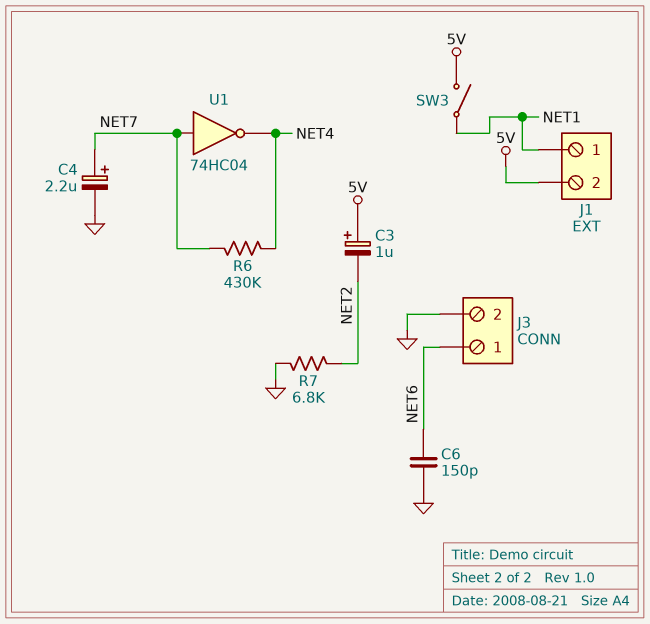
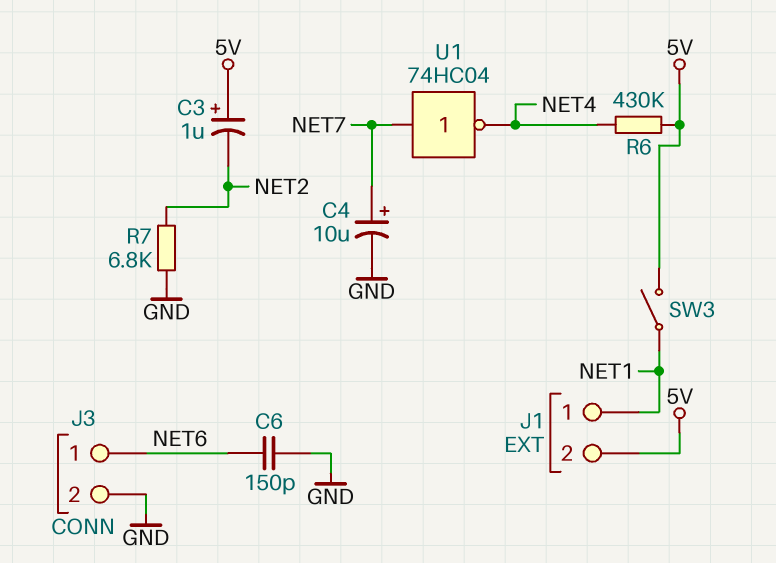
C4: 2.2uF (plus NET7, minus GND) -> 10uF (plus NET7, minus GND)
R6: 430k (NET4, NET7) -> 430k (5V, NET4)

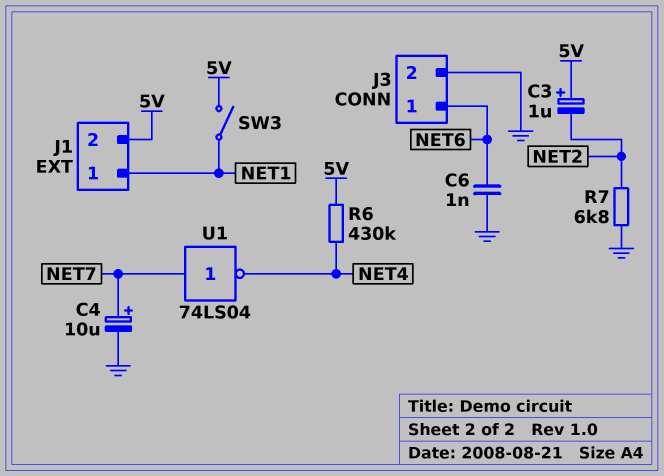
C6: 150pF (GND, NET6) -> 1nF (GND, NET6)
U1: NOT 74HC04 (in NET7, out NET4) -> NOT 74LS04 (in NET7, out NET4)

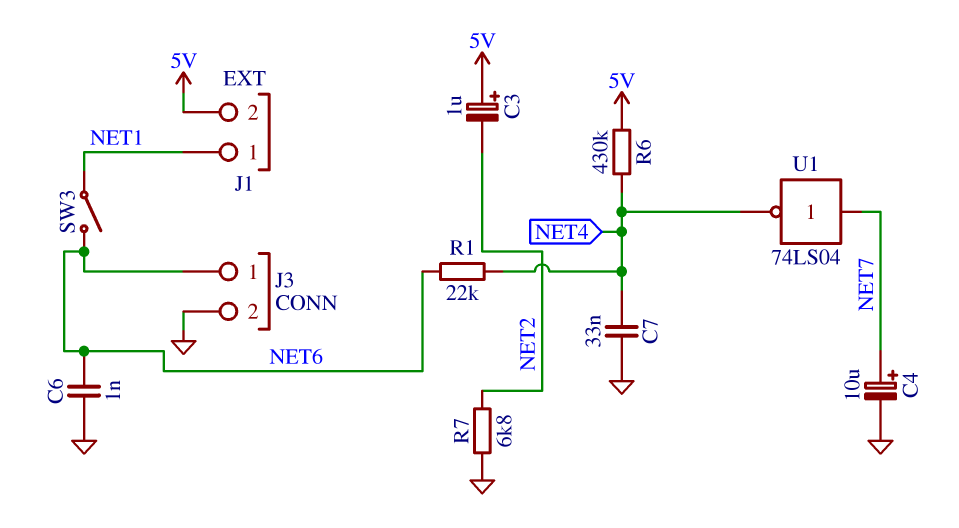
C7: none -> 33nF (GND, NET4)
R1: none -> 22k (NET4, NET6)
SW3: switch (5V, NET1) -> switch (NET1, NET6)

